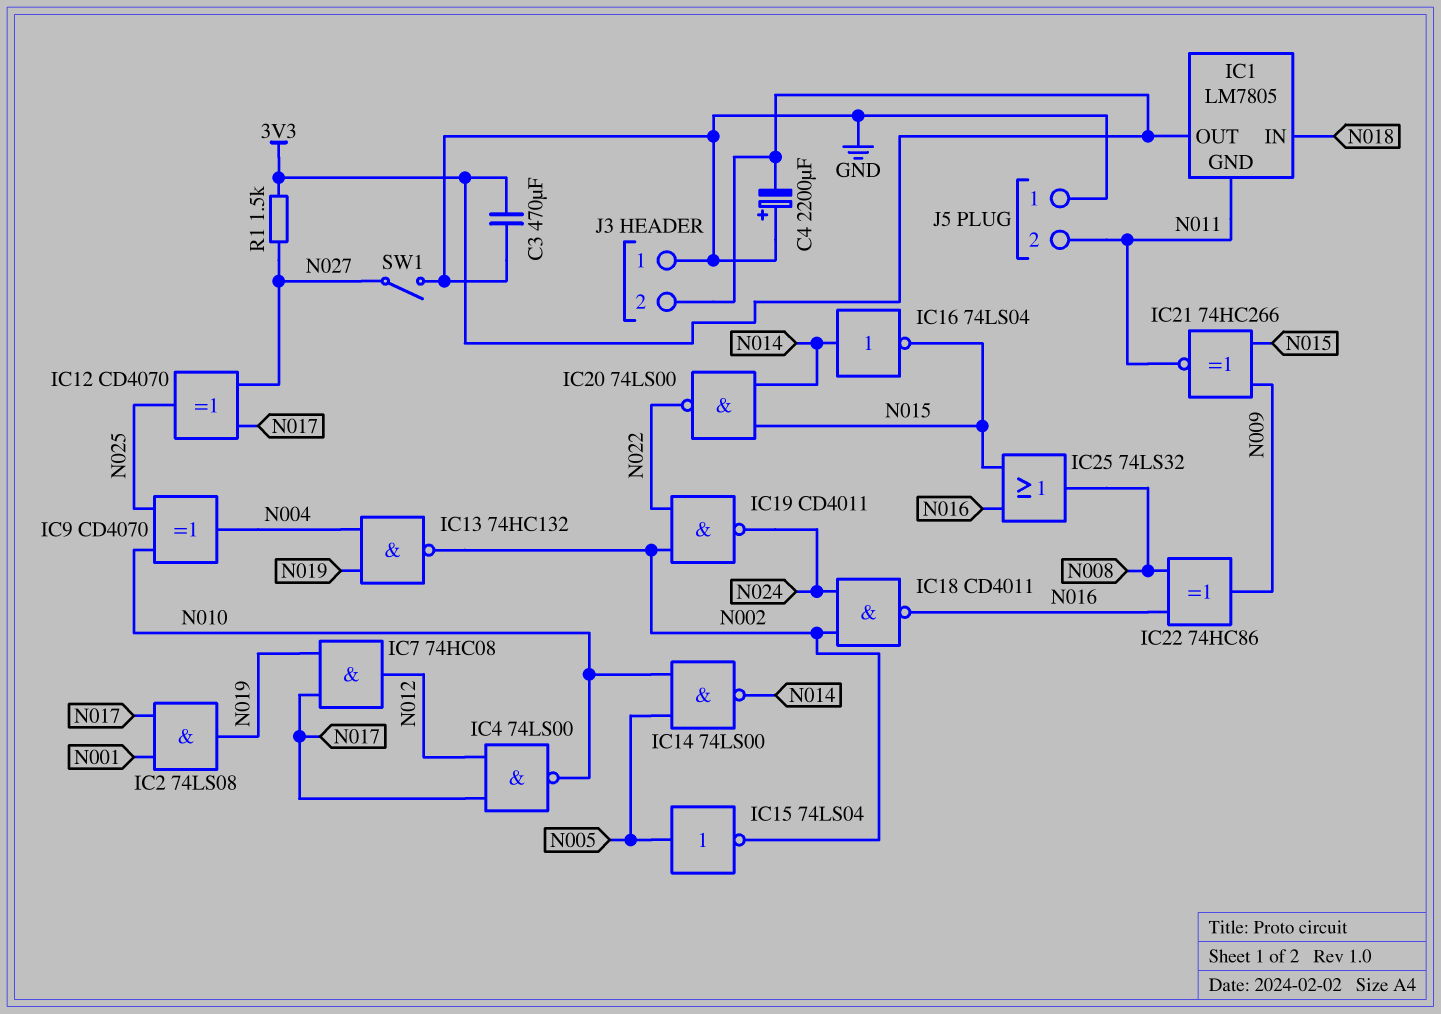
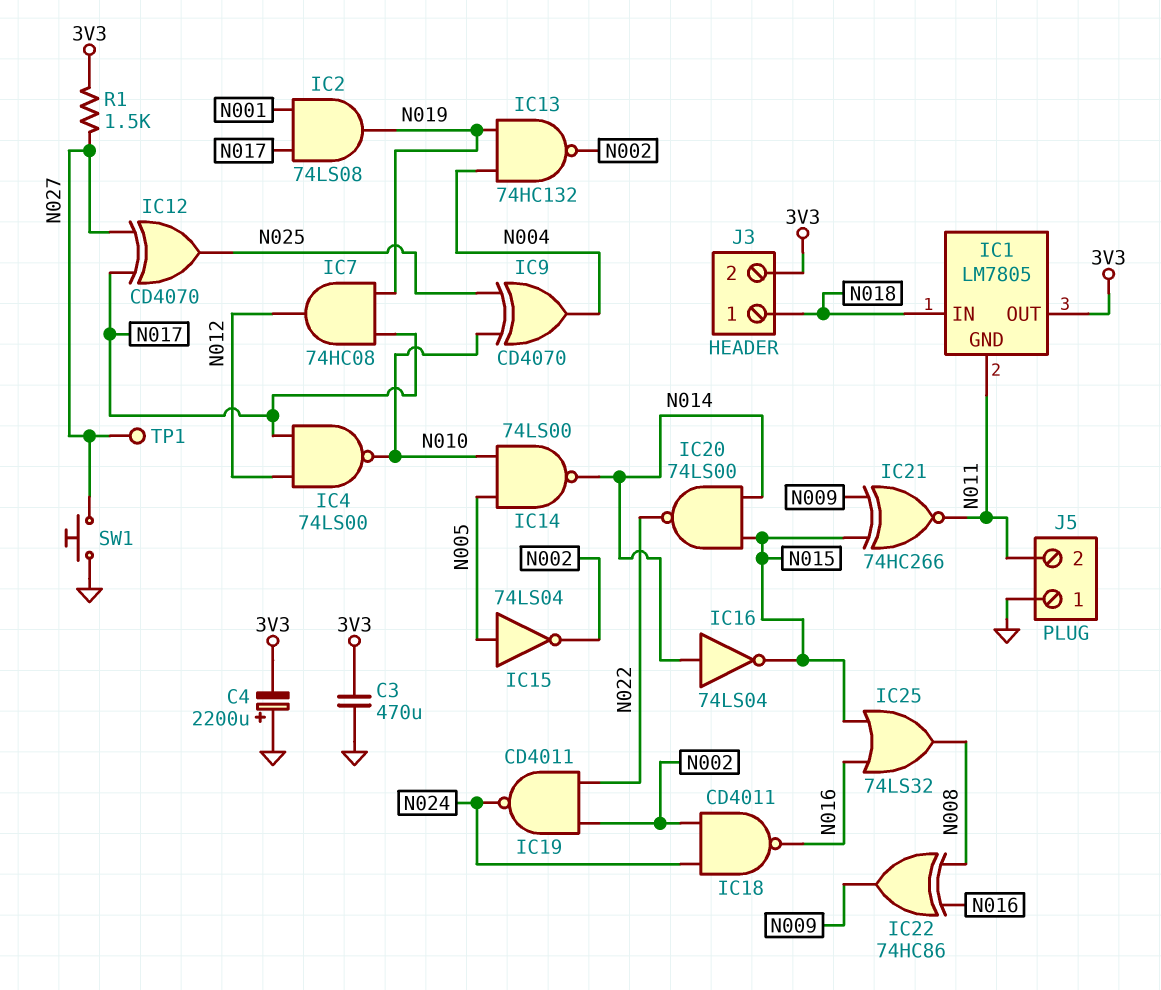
J3 pin 1: GND -> N018
SW1: switch (GND, N027) -> button (GND, N027)
TP1: none -> test point (N027)

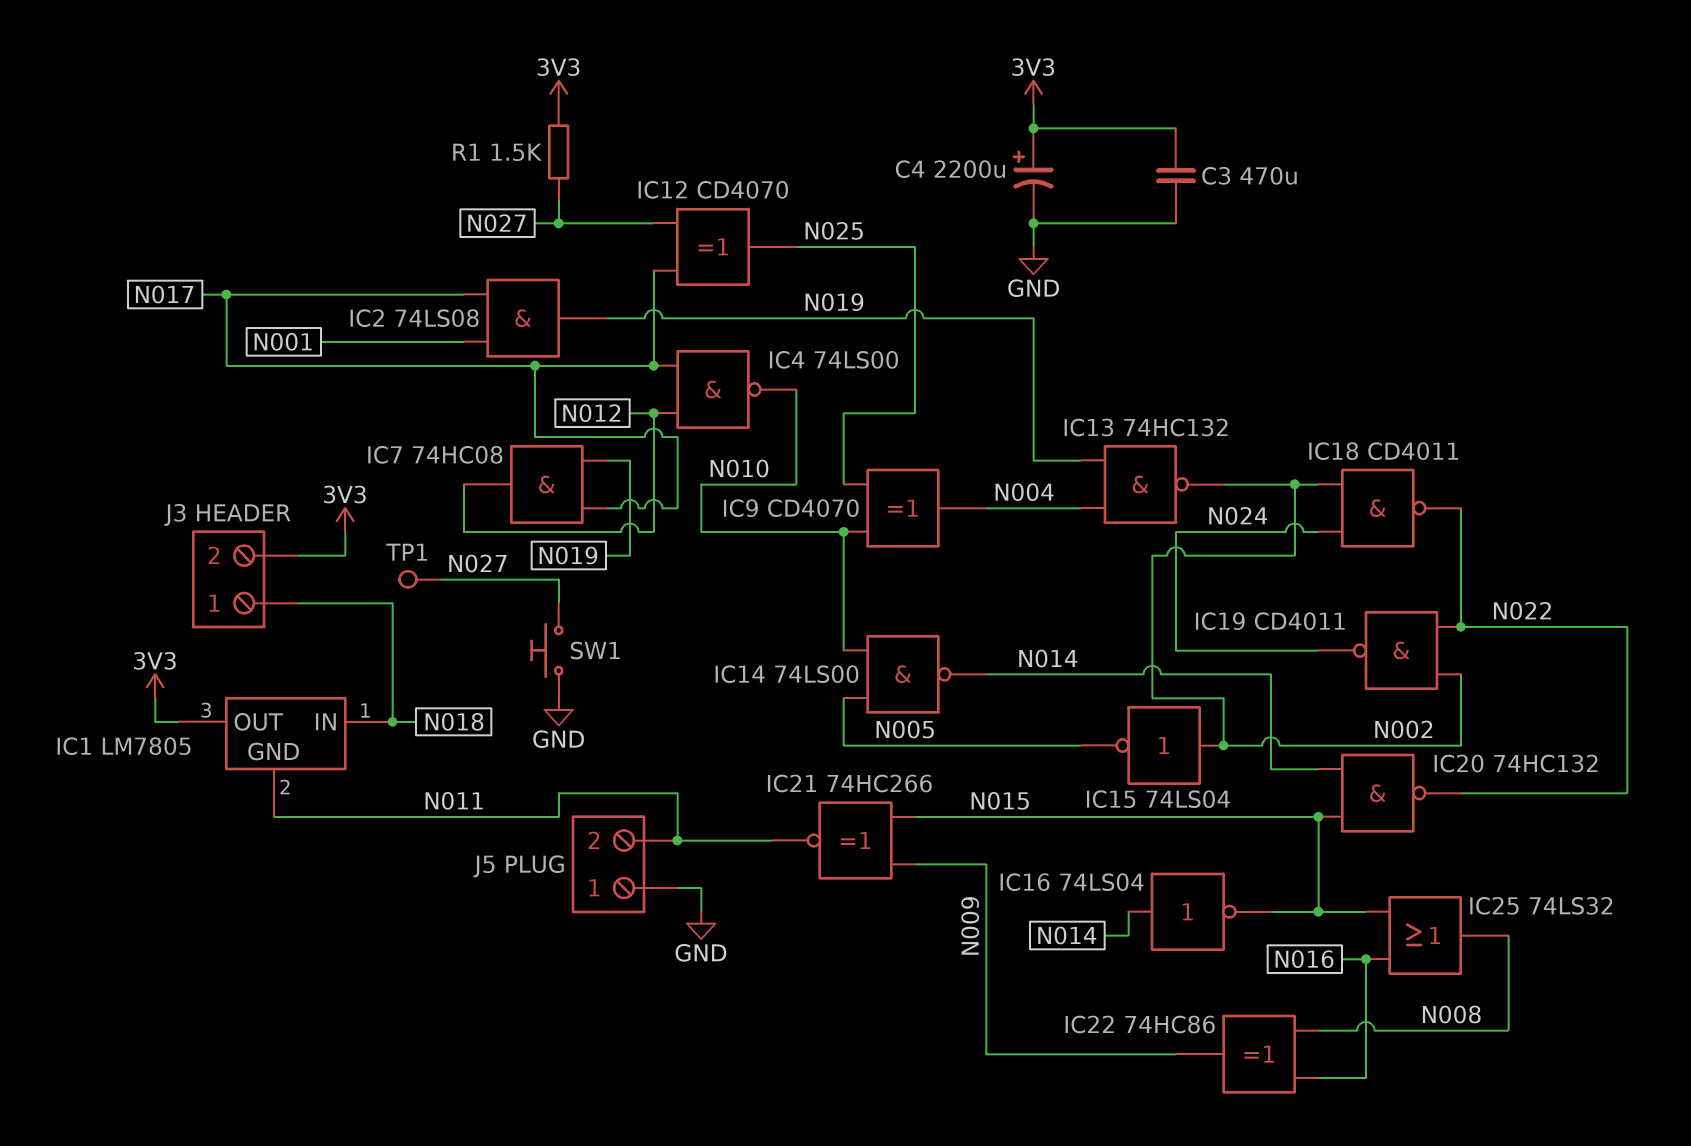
C4: 2200uF (plus GND, minus 3V3) -> 2200uF (plus 3V3, minus GND)
IC15: NOT 74LS04 (in N005, out N002) -> NOT 74LS04 (in N002, out N005)
IC18: NAND CD4011 (in N002, in N024, out N016) -> NAND CD4011 (in N002, in N024, out N022)
IC20: NAND 74LS00 (in N014, in N015, out N022) -> NAND 74HC132 (in N014, in N015, out N022)

